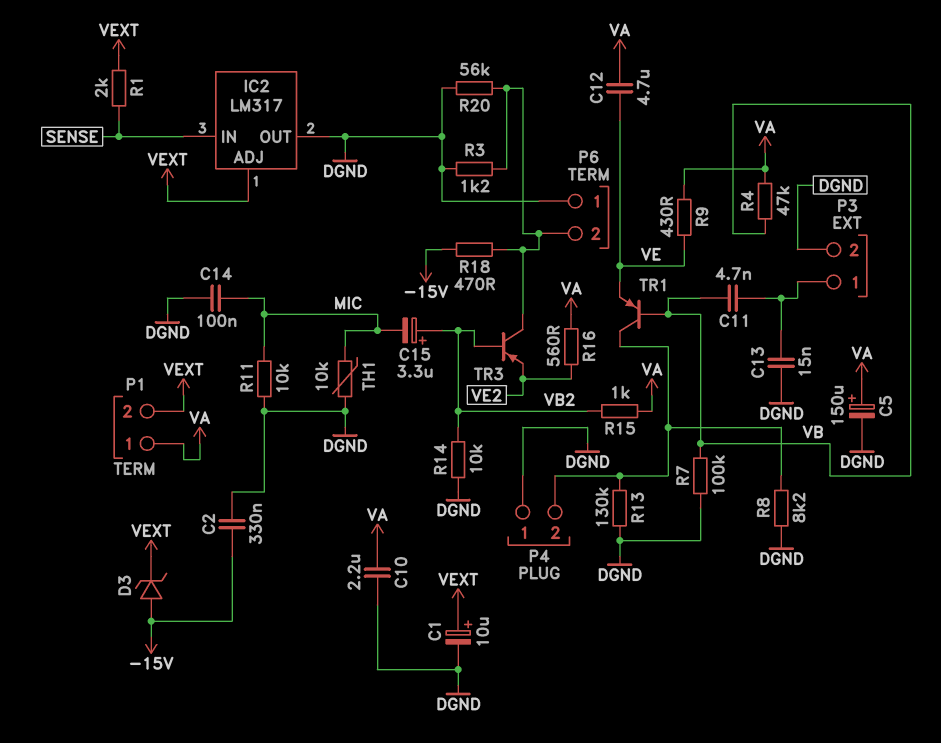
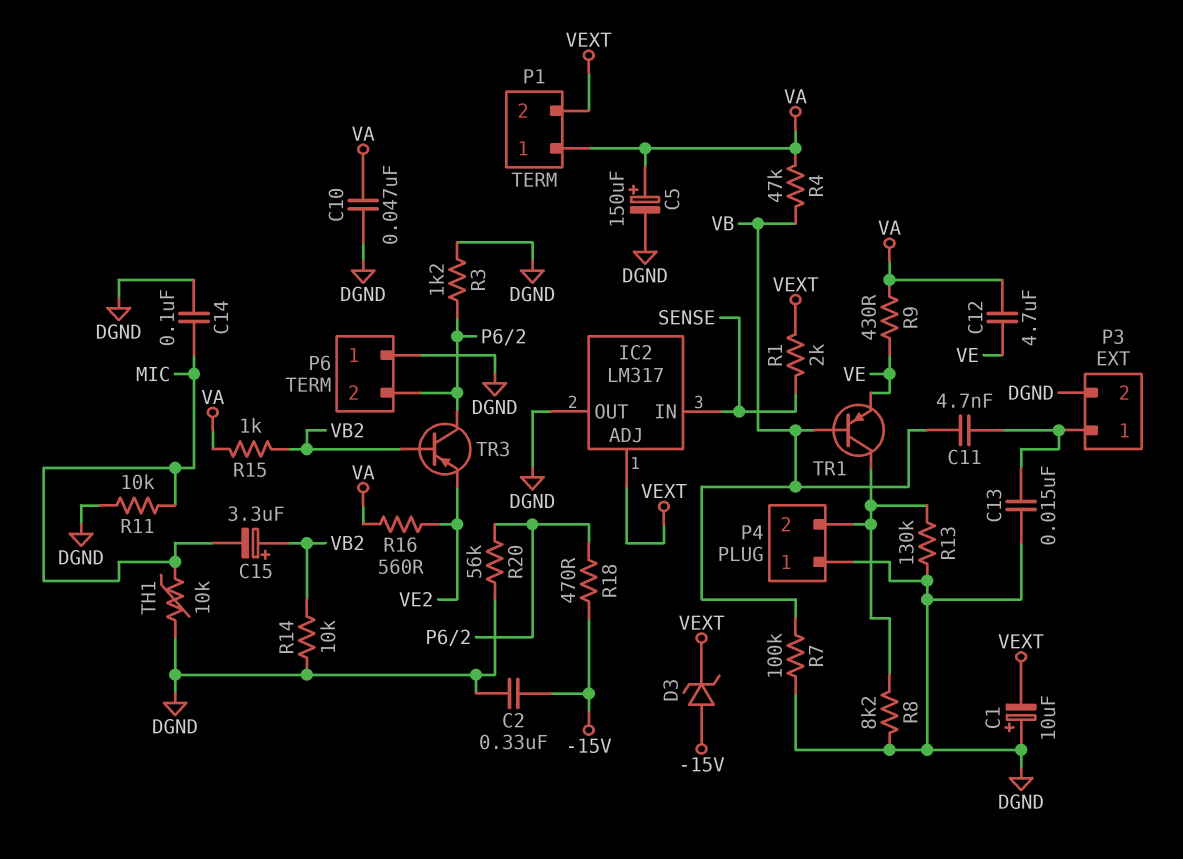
C1: 10uF (plus VEXT, minus DGND) -> 10uF (plus DGND, minus VEXT)
C10: 2.2uF (DGND, VA) -> 47nF (DGND, VA)

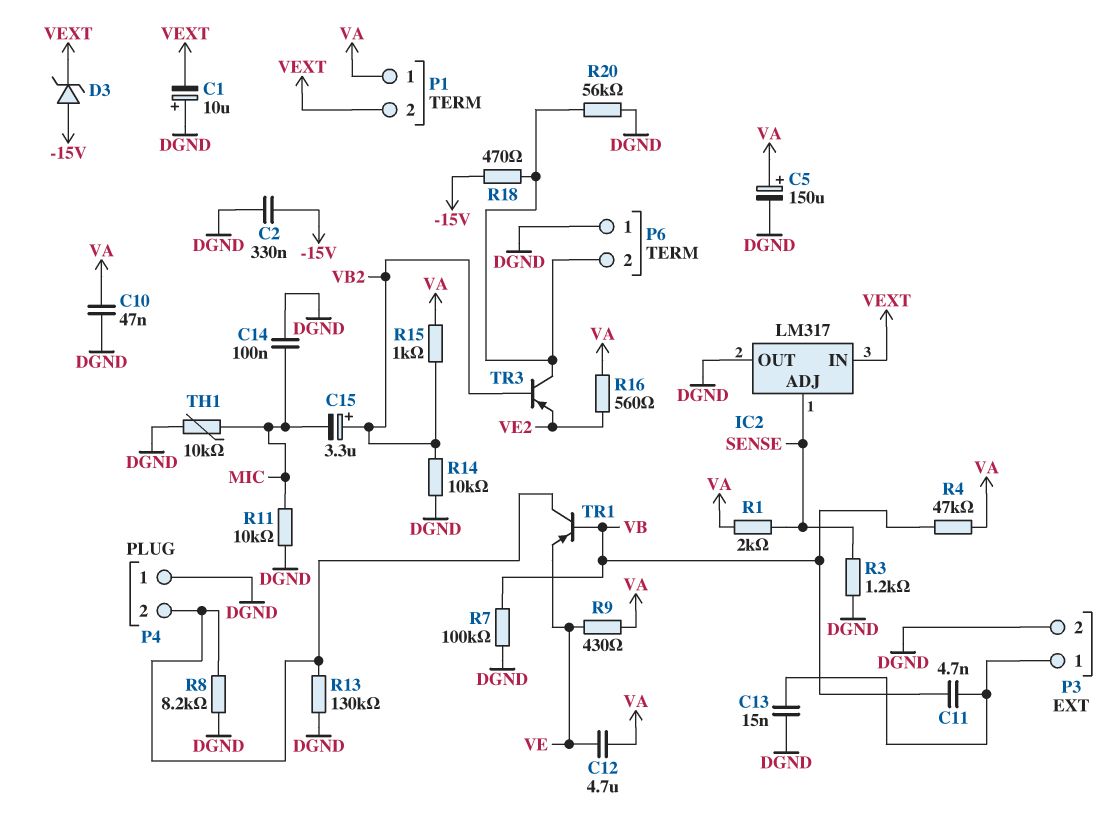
IC2 pin ADJ: VEXT -> SENSE
IC2 pin IN: SENSE -> VEXT
R1: 2k (SENSE, VEXT) -> 2k (SENSE, VA)
R3: 1.2k (DGND, P6/2) -> 1.2k (DGND, SENSE)

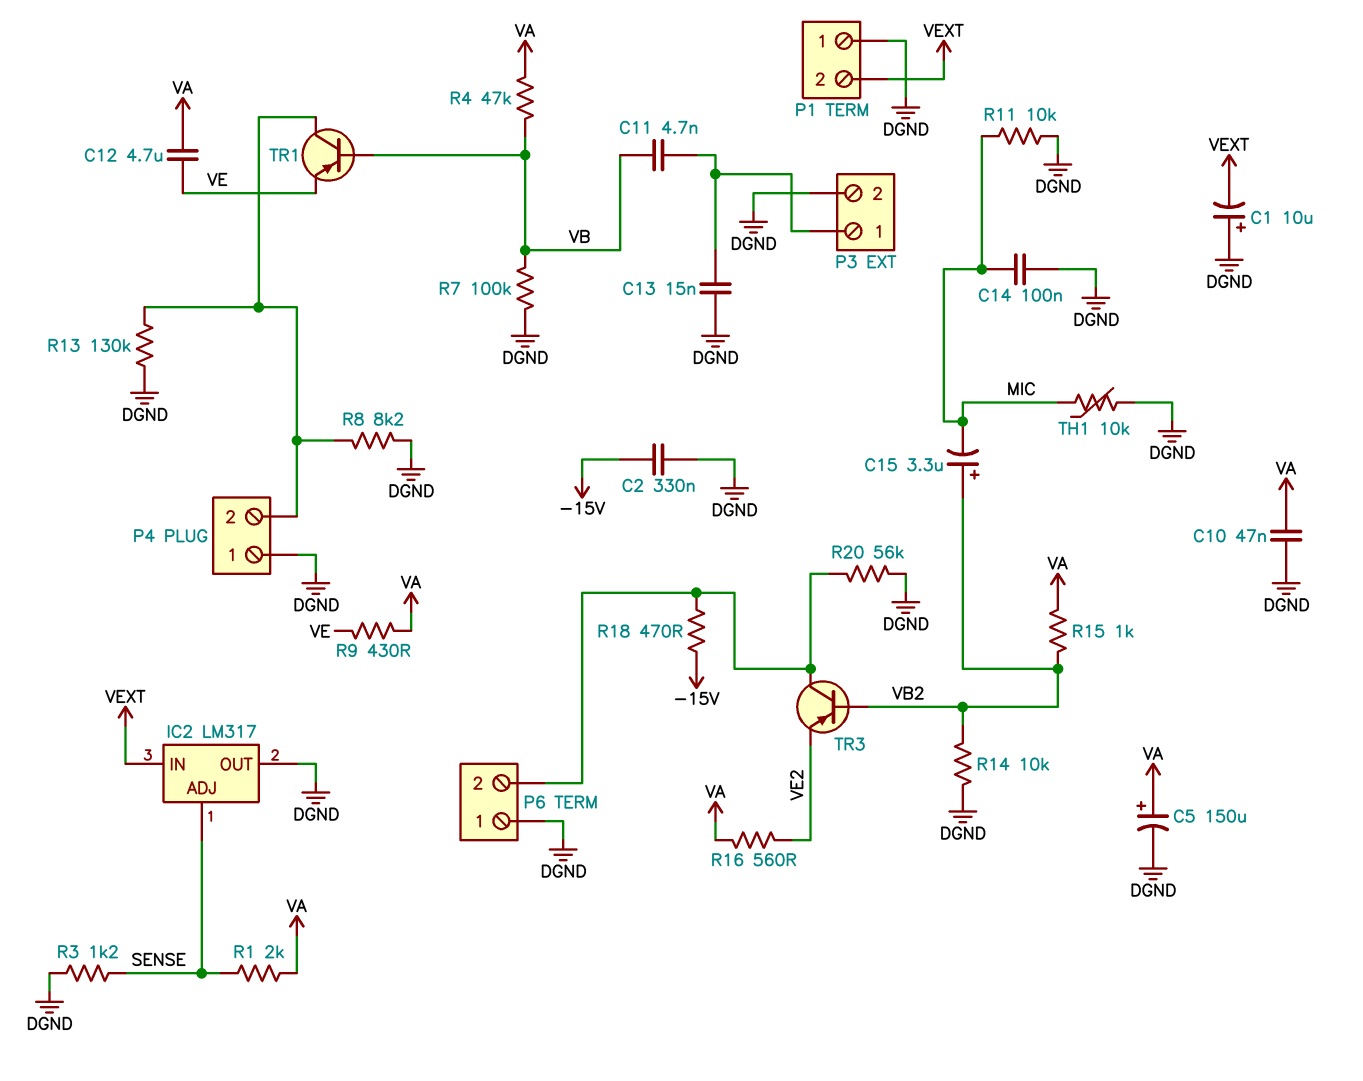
D3: zener (A -15V, K VEXT) -> none
P1 pin 1: VA -> DGND

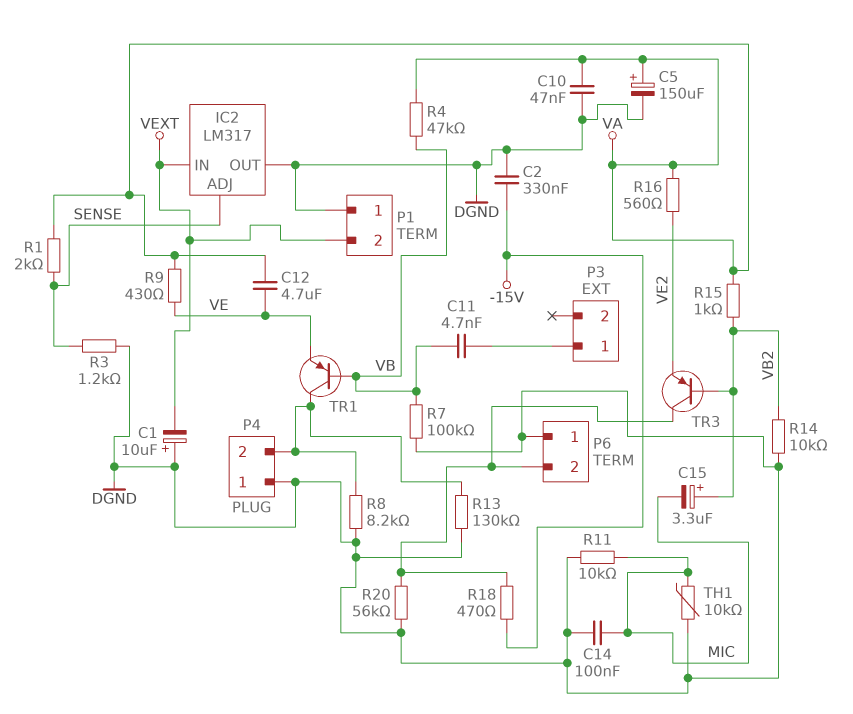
C13: 15nF (DGND, P3/1) -> none
P3 pin 2: DGND -> none

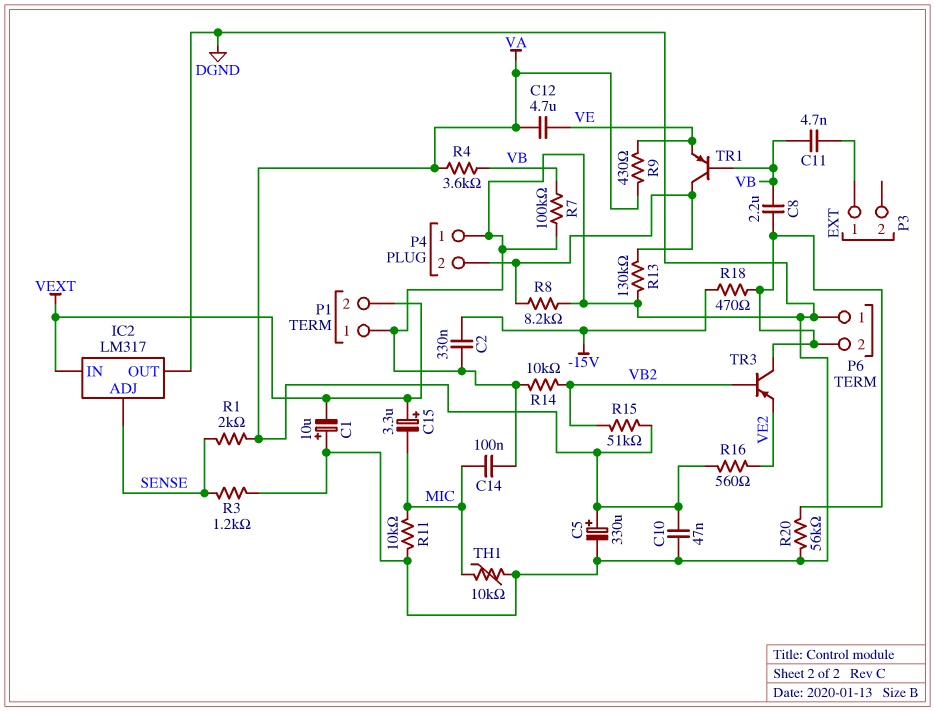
C5: 150uF (plus VA, minus DGND) -> 330uF (plus VA, minus DGND)
C8: none -> 2.2uF (P6/2, VB)
C15: 3.3uF (plus VB2, minus MIC) -> 3.3uF (plus VEXT, minus MIC)
R4: 47k (VA, VB) -> 3.6k (VA, VB)
R15: 1k (VA, VB2) -> 51k (VA, VB2)

